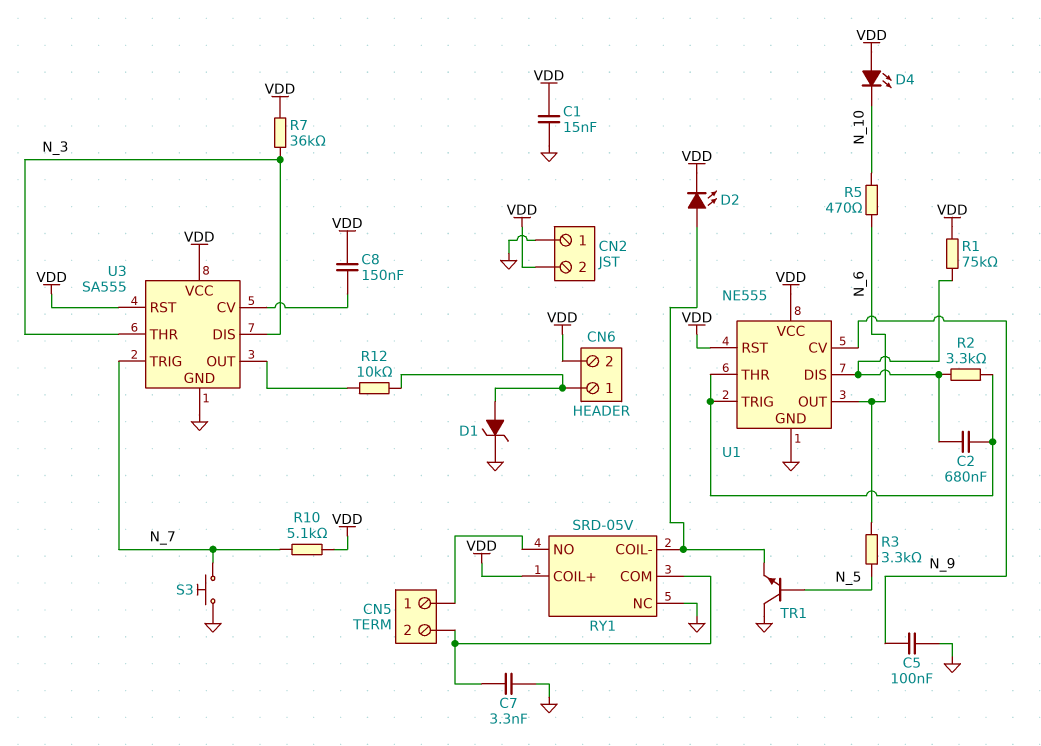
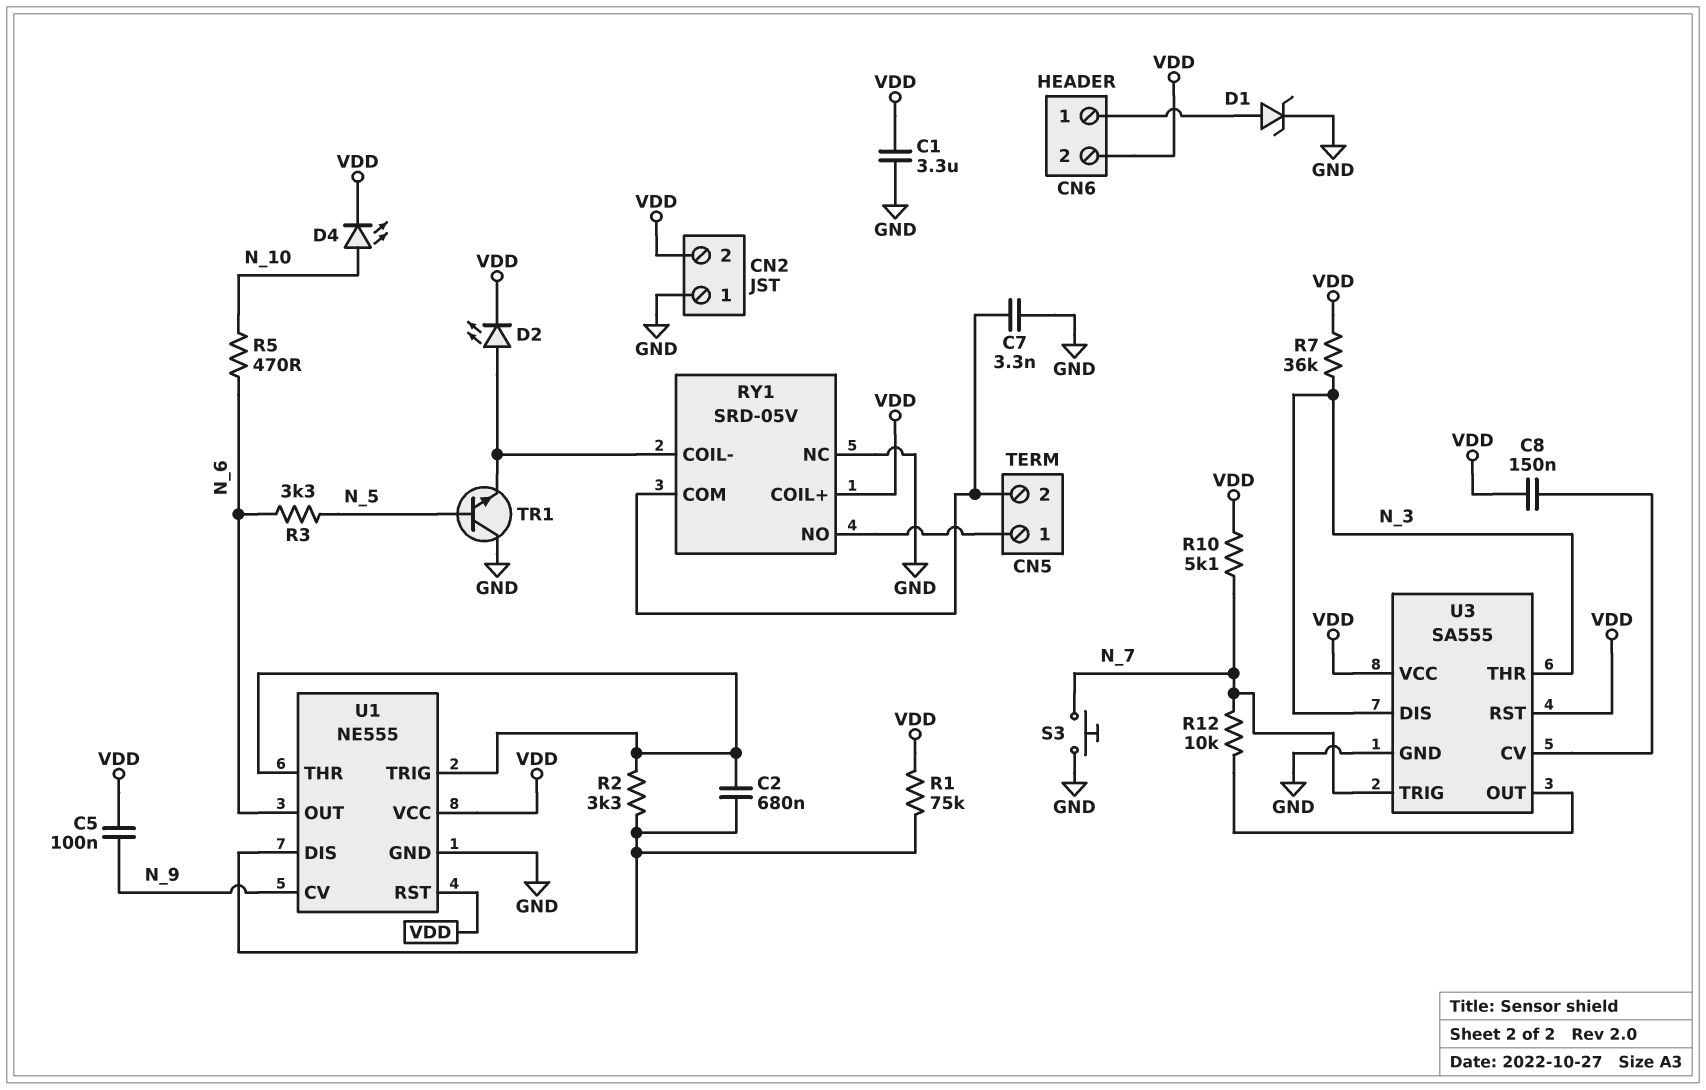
C1: 15nF (GND, VDD) -> 3.3uF (GND, VDD)
C5: 100nF (GND, N_9) -> 100nF (N_9, VDD)
D4: LED (A VDD, K N_10) -> LED (A N_10, K VDD)
R12: 10k (CN6/1, U3/OUT) -> 10k (N_7, U3/OUT)

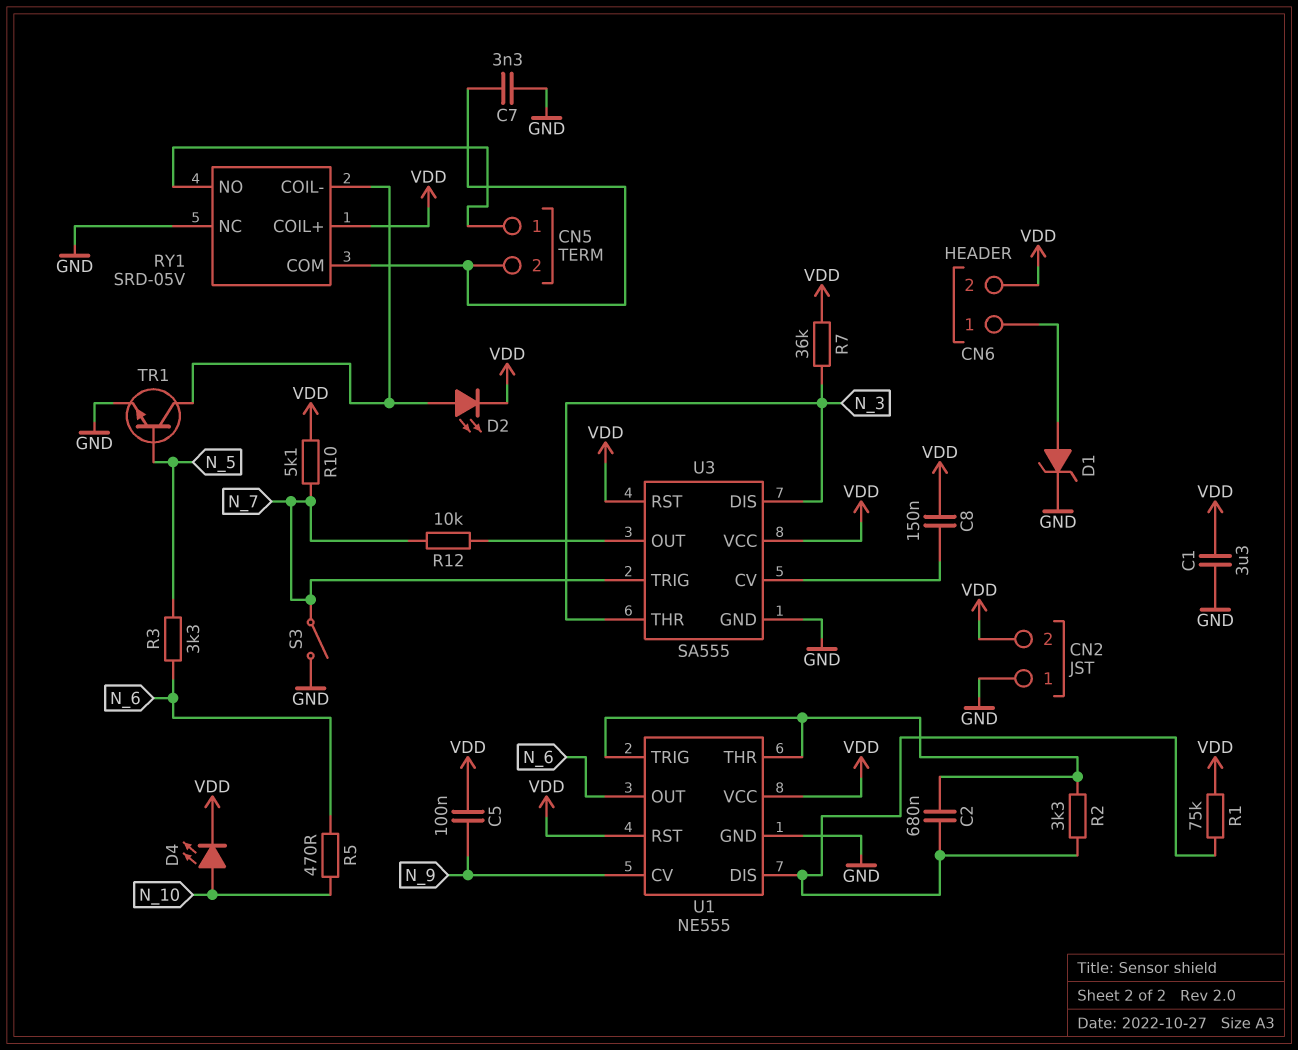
S3: button (GND, N_7) -> switch (GND, N_7)
TR1: NPN (B N_5, C GND, E RY1/COIL-) -> NPN (B N_5, C RY1/COIL-, E GND)

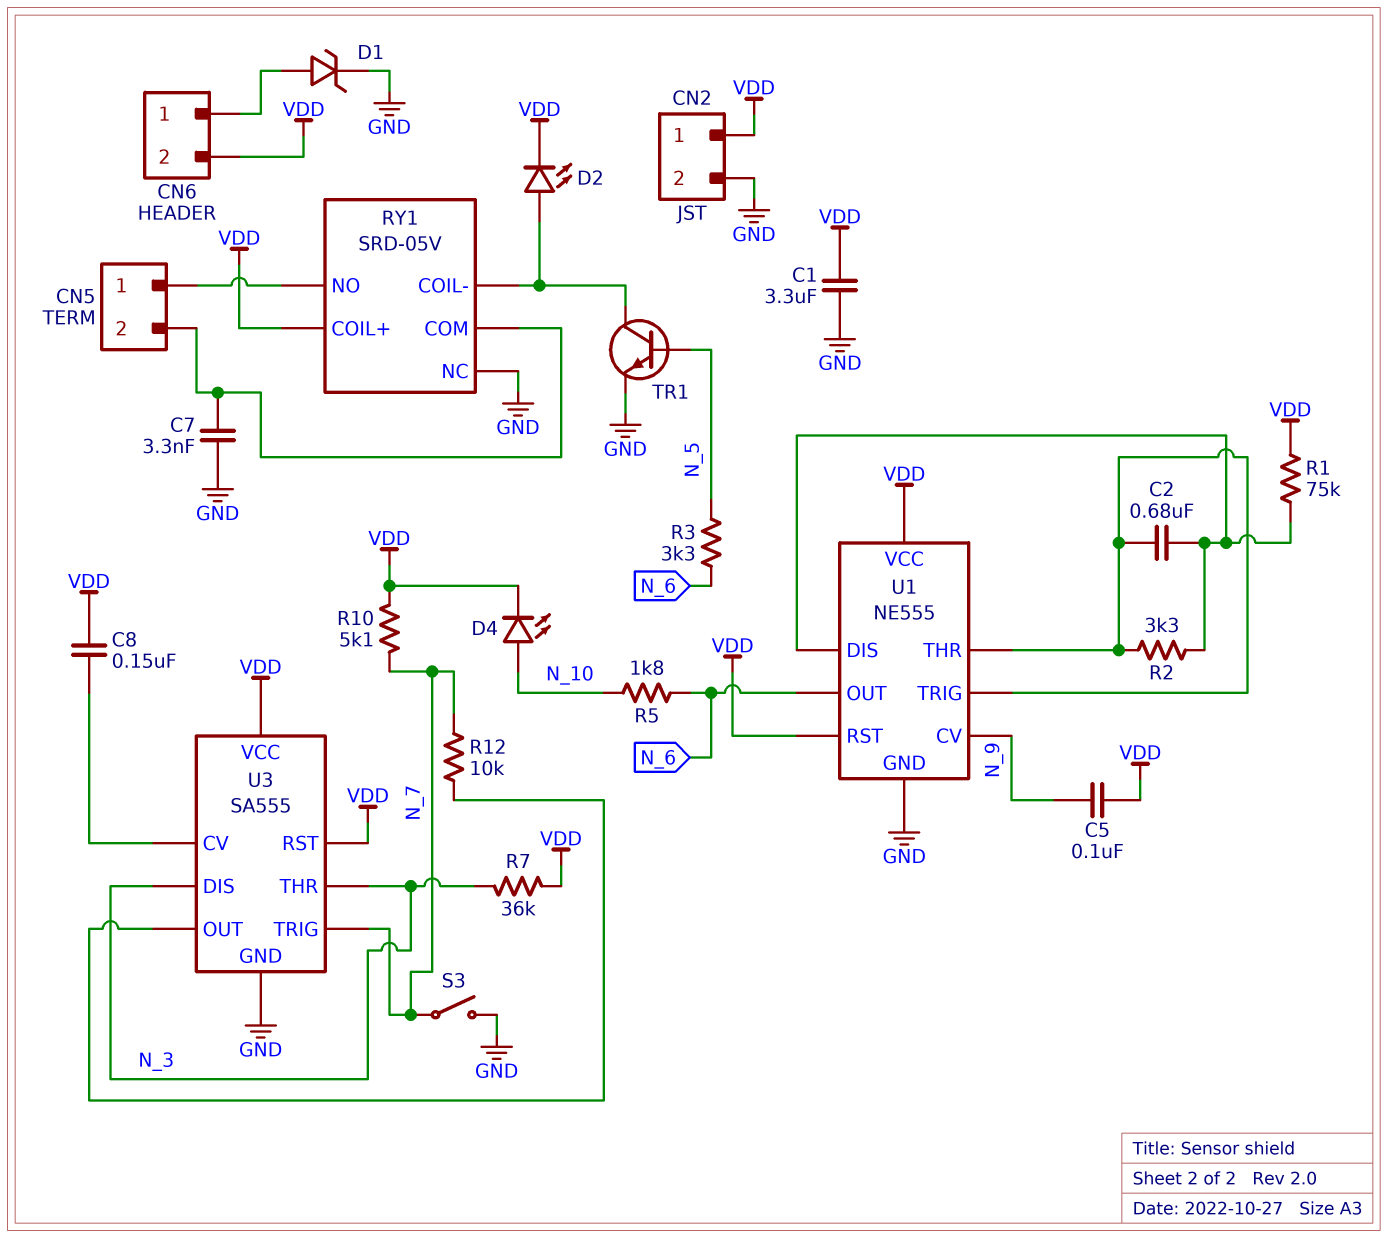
CN2 pin 1: GND -> VDD
CN2 pin 2: VDD -> GND
R5: 470 (N_6, N_10) -> 1.8k (N_6, N_10)

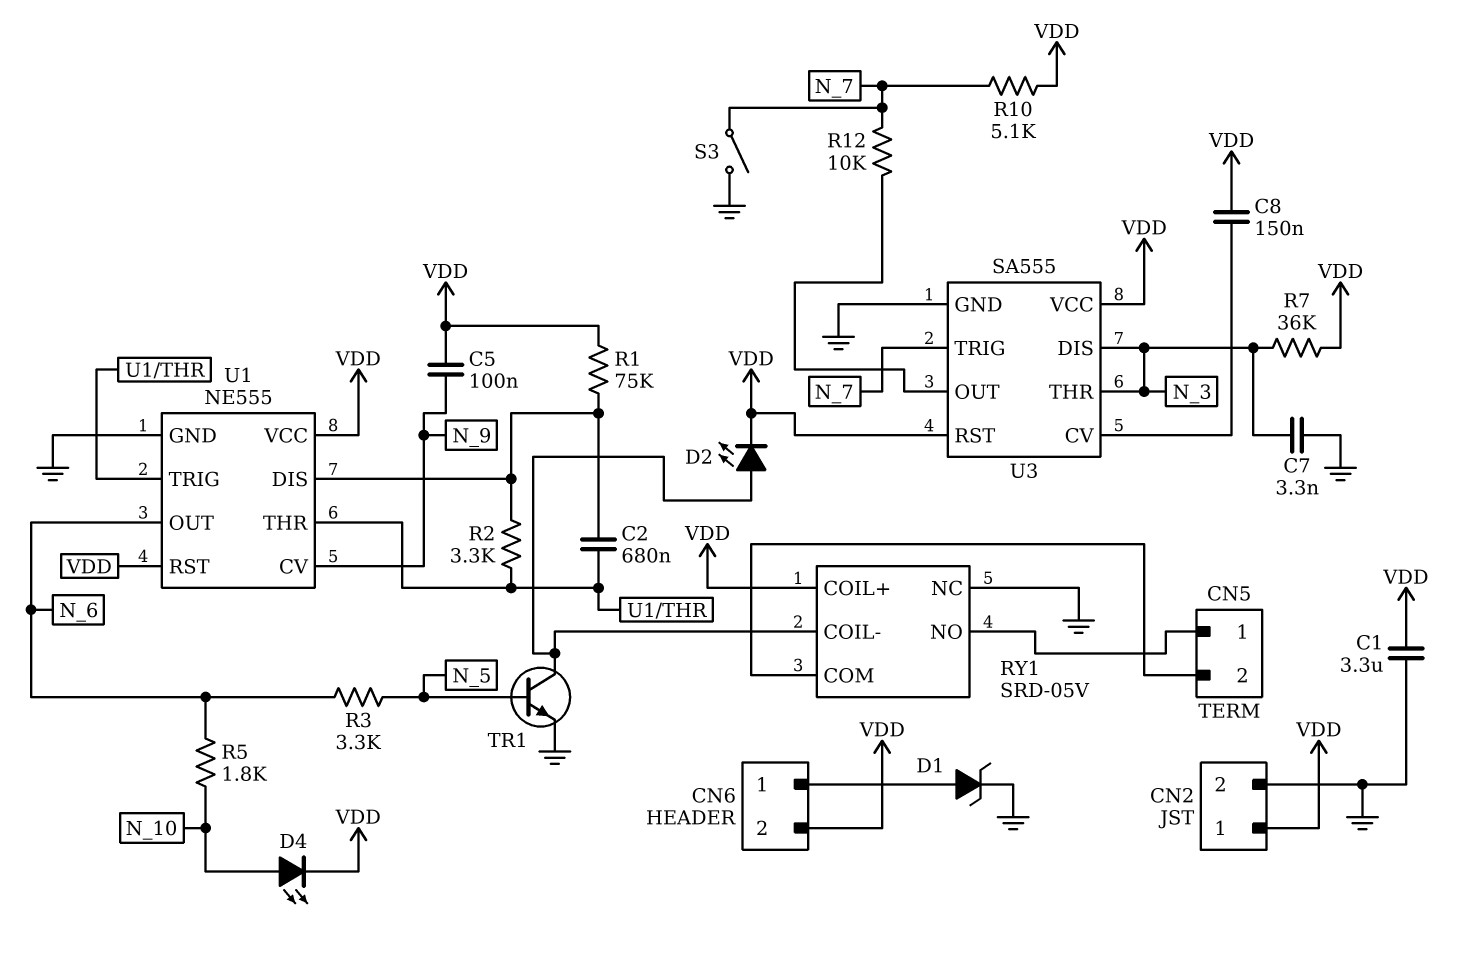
C7: 3.3nF (CN5/2, GND) -> 3.3nF (GND, N_3)

